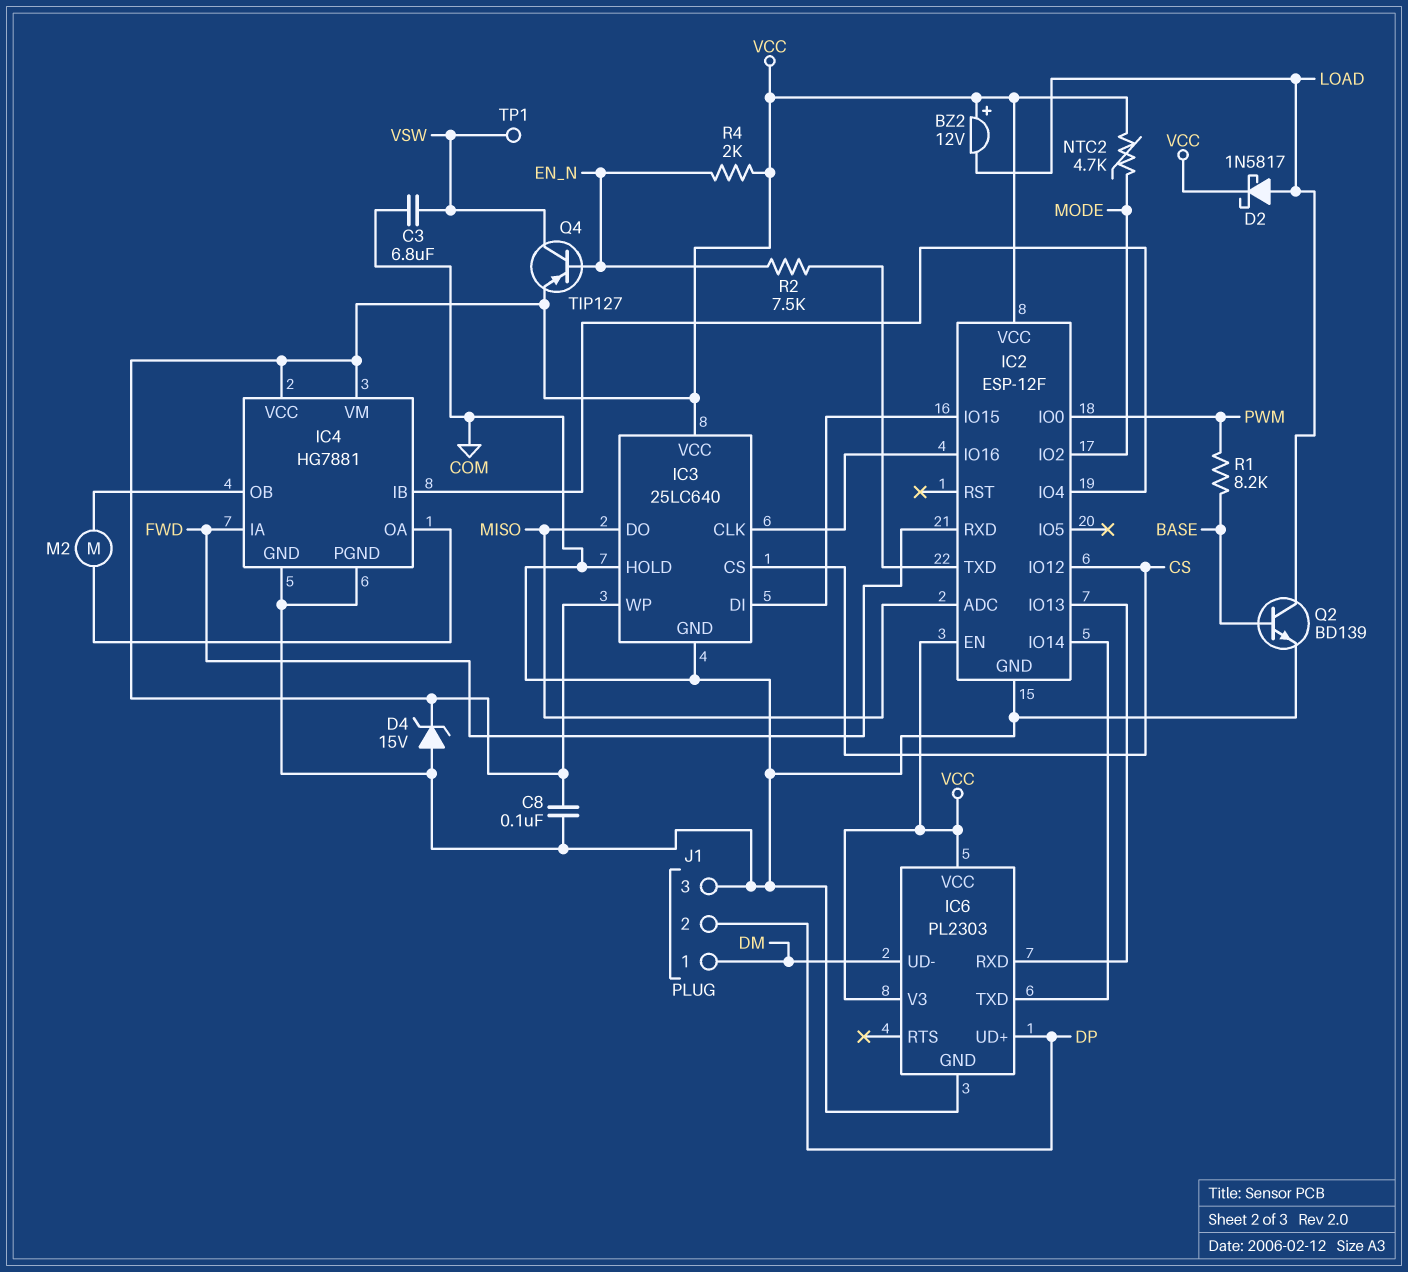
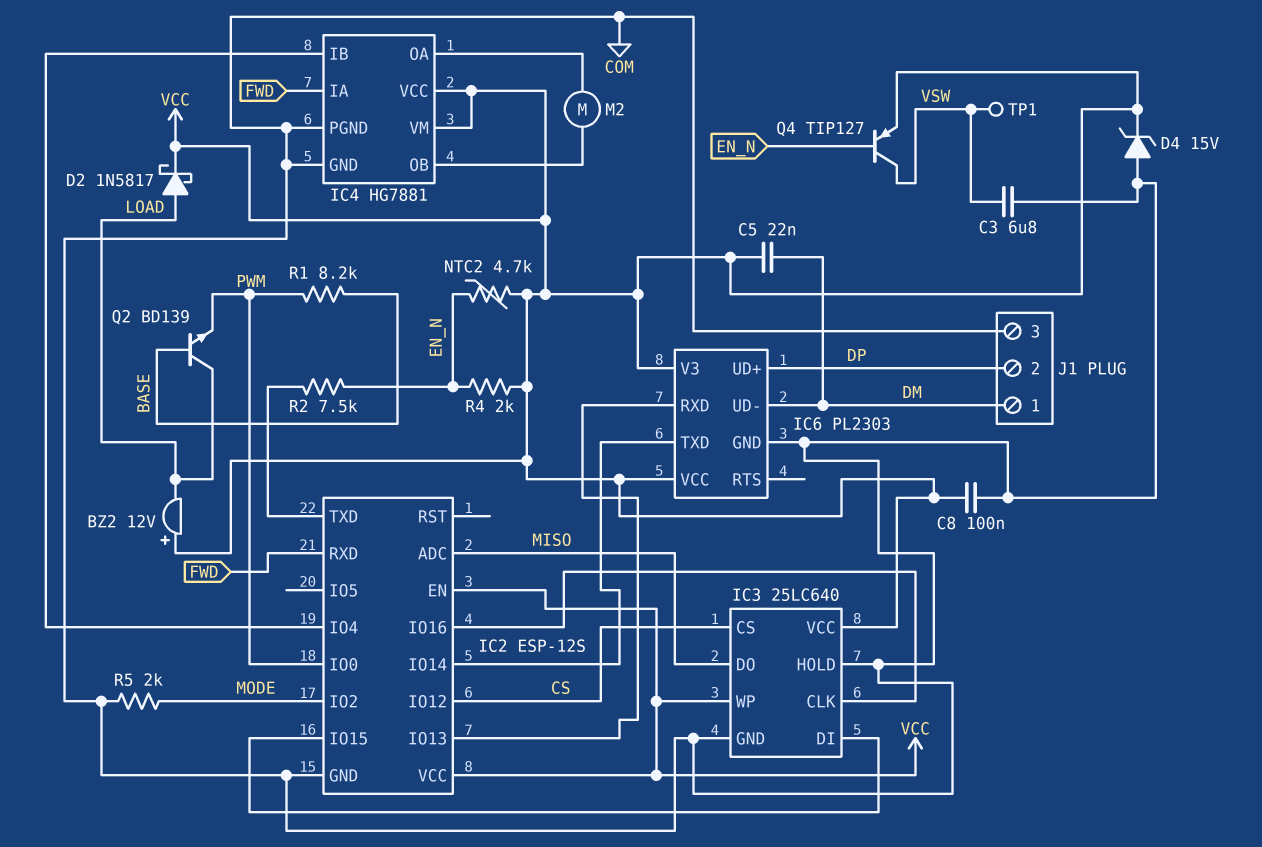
C5: none -> 22nF (DM, VCC)
IC2: ESP-12F -> ESP-12S
NTC2: 4.7k (MODE, VCC) -> 4.7k (EN_N, VCC)
Q2: NPN BD139 (B BASE, C LOAD, E COM) -> NPN BD139 (B BASE, C LOAD, E PWM)
R5: none -> 2k (COM, MODE)

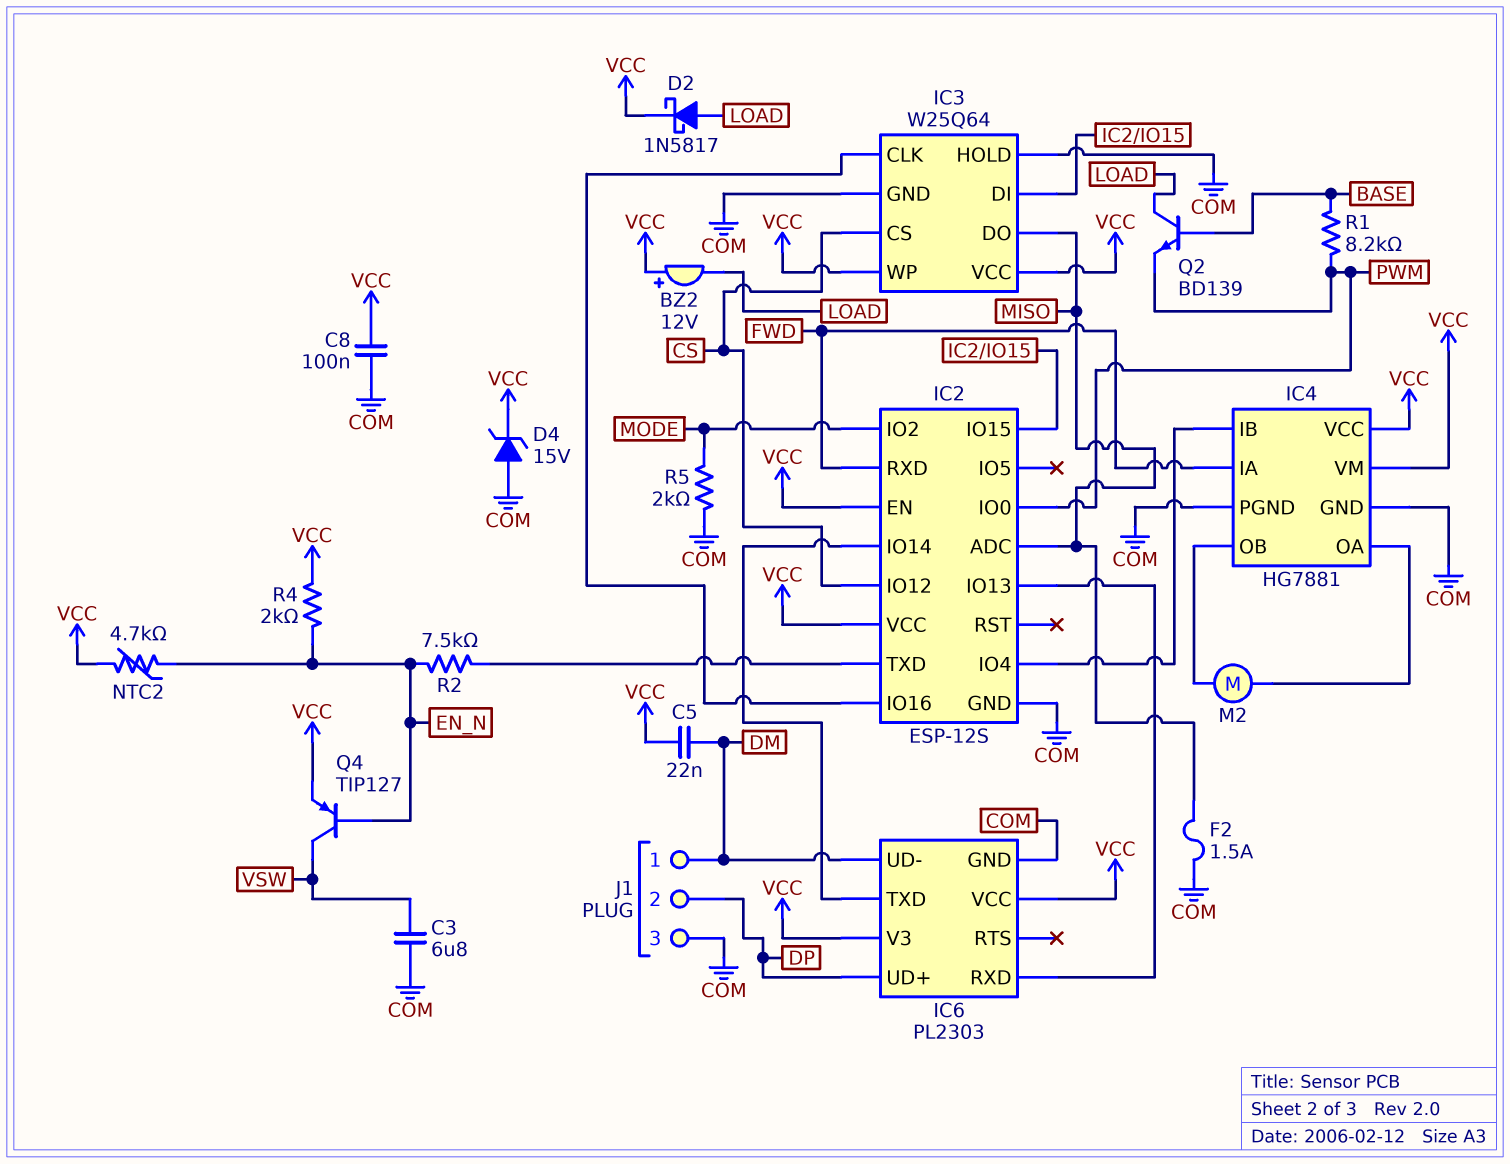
F2: none -> 1.5A (COM, MISO)
IC3: 25LC640 -> W25Q64
TP1: test point (VSW) -> none

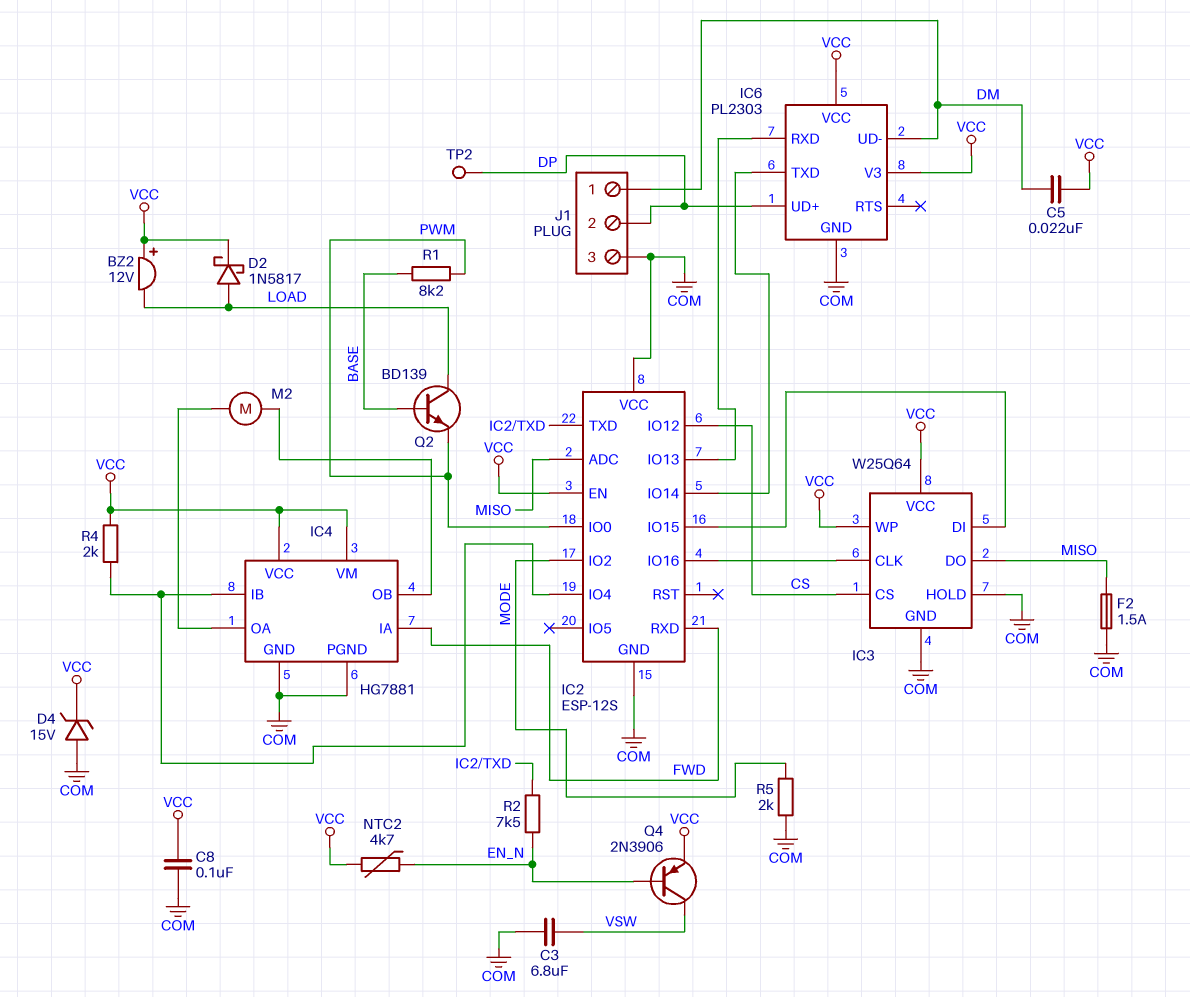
IC2 pin VCC: VCC -> COM
Q4: PNP TIP127 (B EN_N, C VSW, E VCC) -> PNP 2N3906 (B EN_N, C VSW, E VCC)
R4: 2k (EN_N, VCC) -> 2k (IC2/IO4, VCC)
TP2: none -> test point (DP)

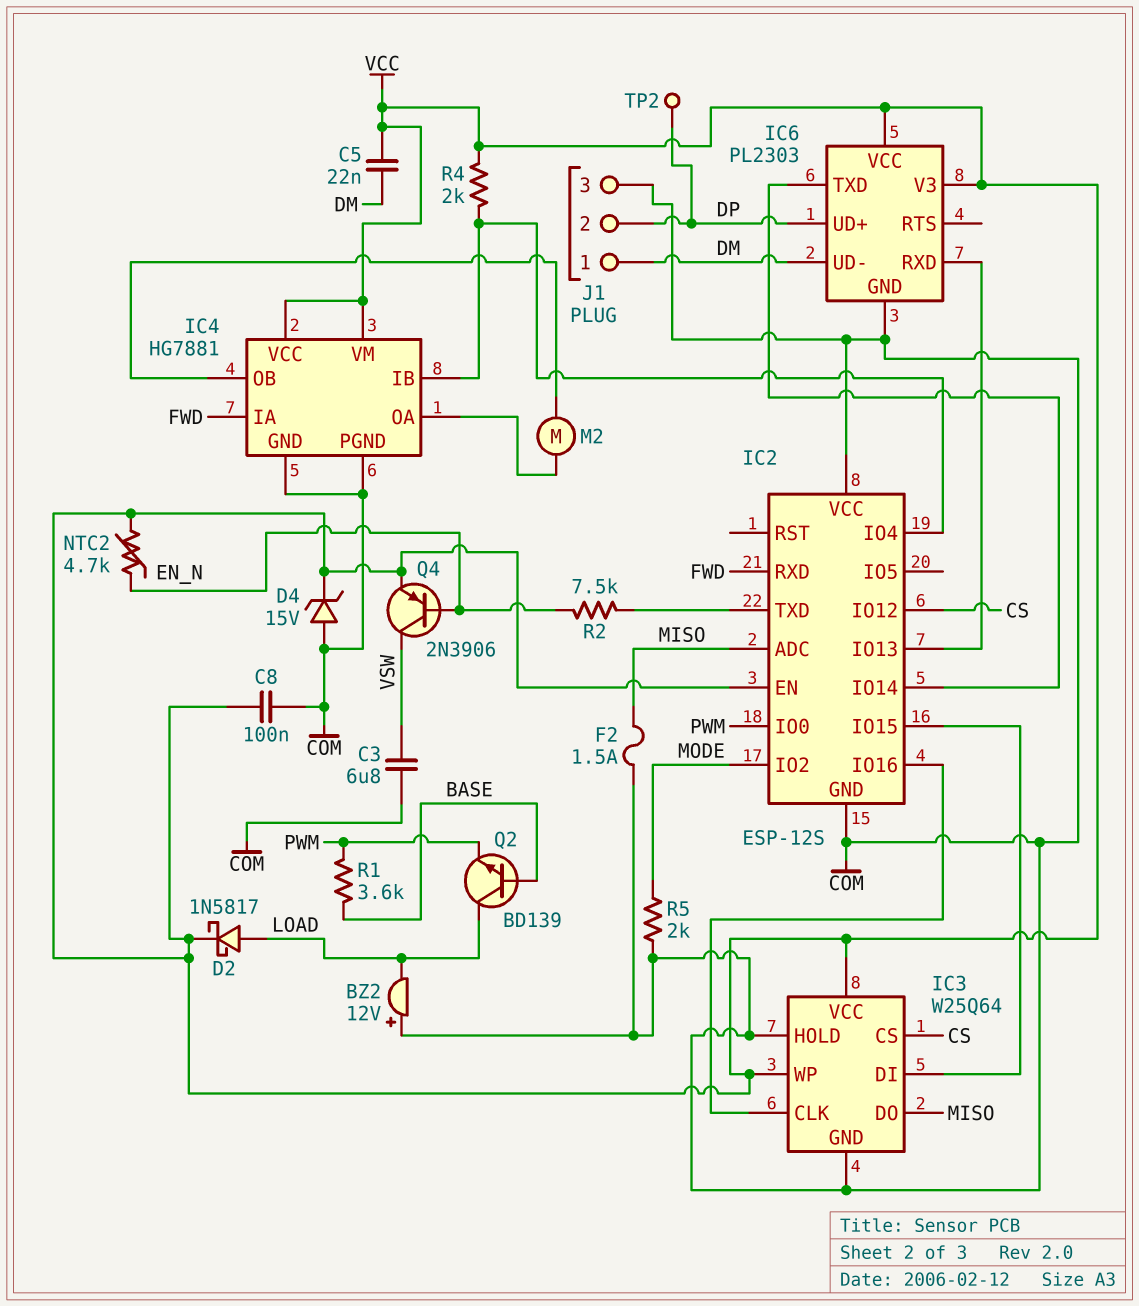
BZ2: buzzer 12V (plus VCC, minus LOAD) -> buzzer 12V (plus COM, minus LOAD)
R1: 8.2k (BASE, PWM) -> 3.6k (BASE, PWM)

